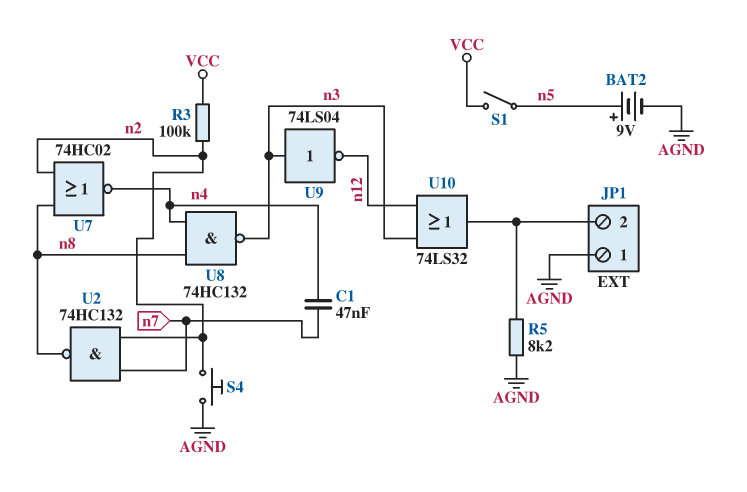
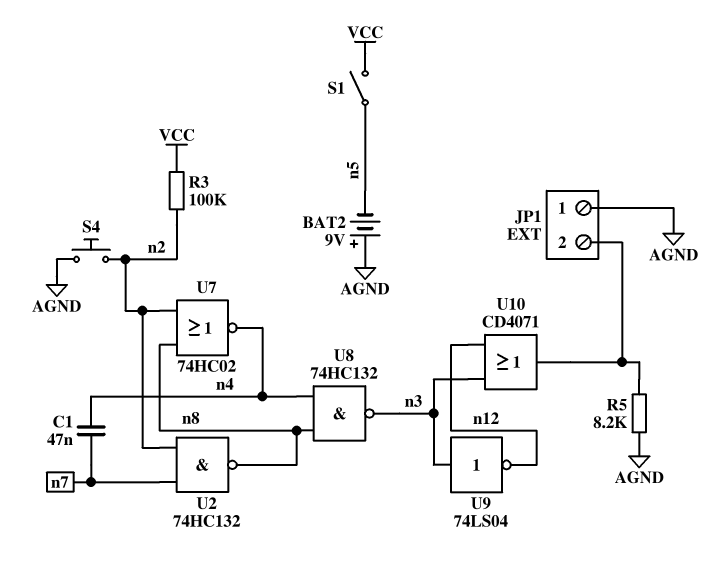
BAT2: 9V (plus n5, minus AGND) -> 9V (plus AGND, minus n5)
U10: OR 74LS32 (in n3, in n12, out JP1/2) -> OR CD4071 (in n3, in n12, out JP1/2)

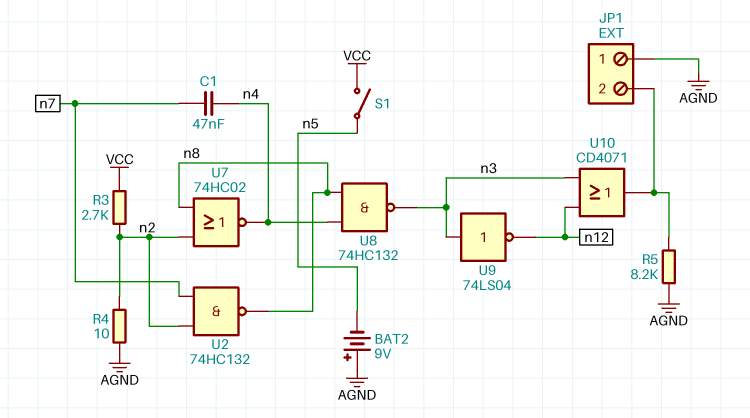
R3: 100k (VCC, n2) -> 2.7k (VCC, n2)
R4: none -> 10 (AGND, n2)
S4: button (AGND, n2) -> none

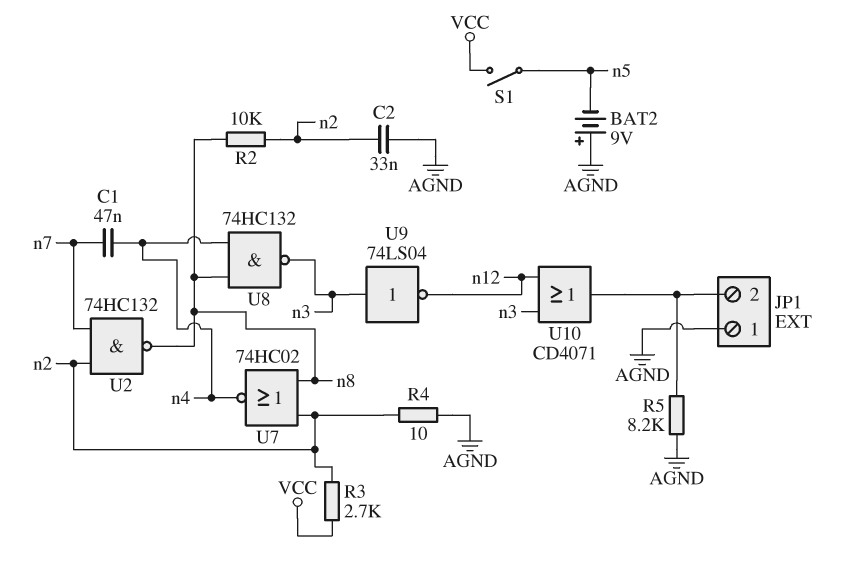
C2: none -> 33nF (AGND, n2)
R2: none -> 10k (n2, n8)

